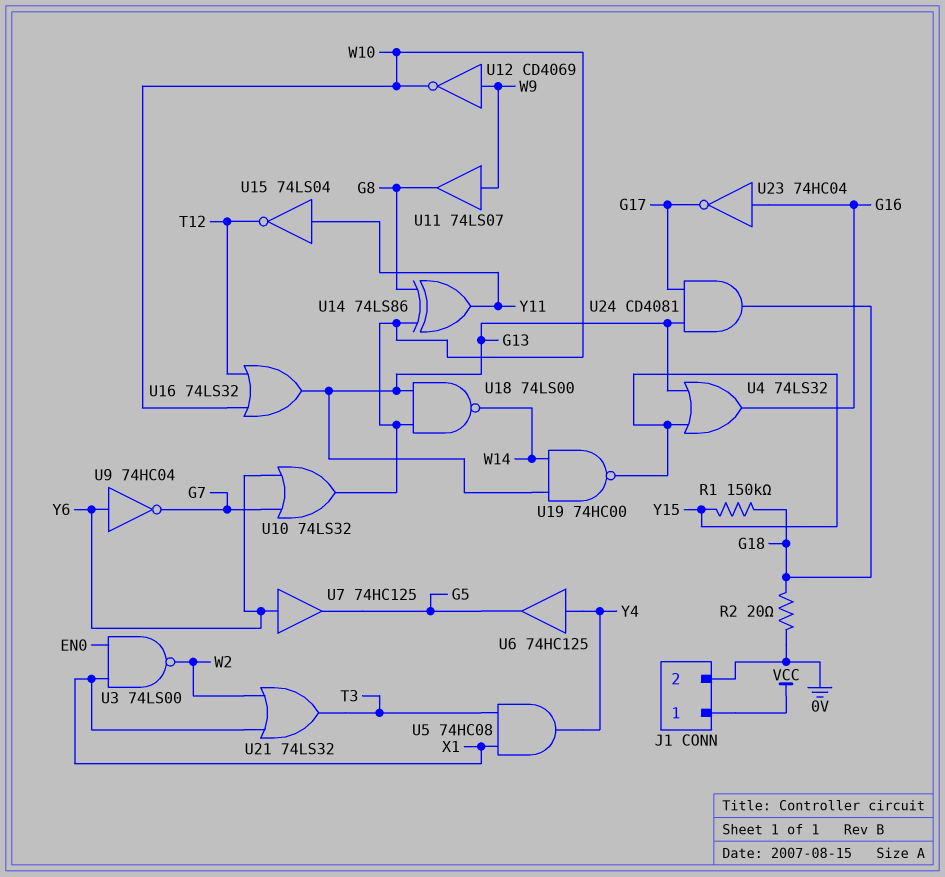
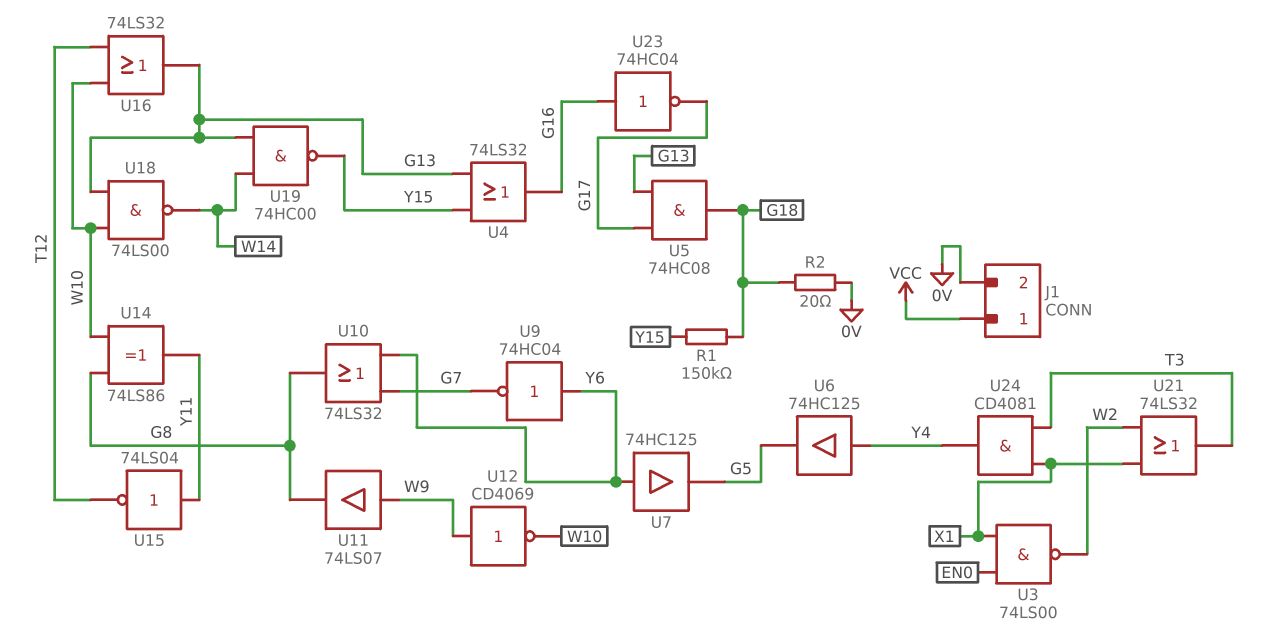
U5: AND 74HC08 (in T3, in X1, out Y4) -> AND 74HC08 (in G13, in G17, out G18)
U10: OR 74LS32 (in G7, in Y6, out W10) -> OR 74LS32 (in G7, in Y6, out G8)
U24: AND CD4081 (in G13, in G17, out G18) -> AND CD4081 (in T3, in X1, out Y4)

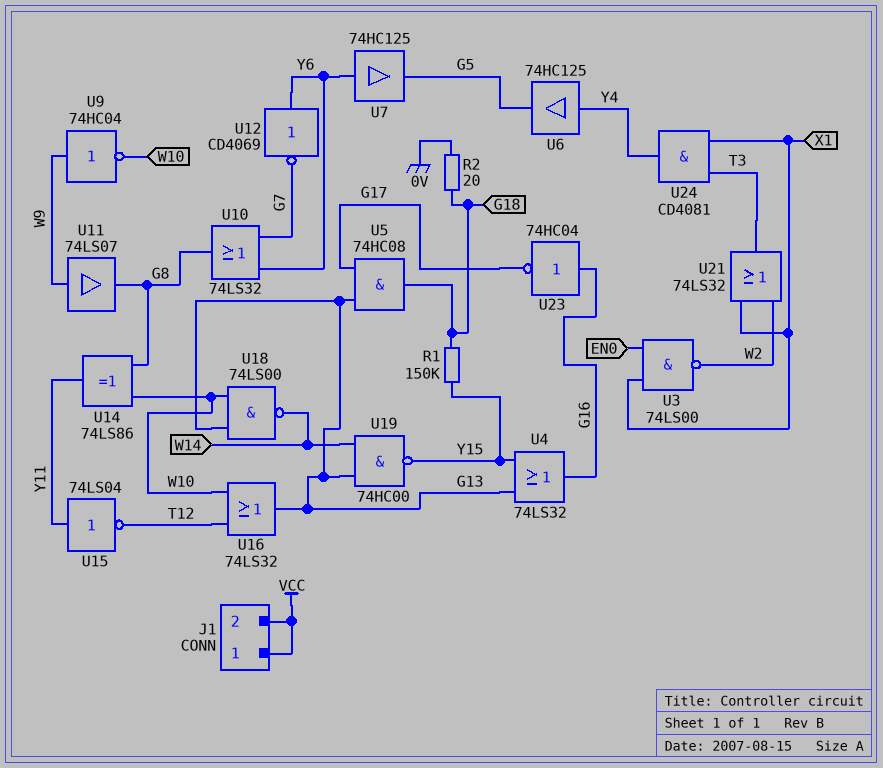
J1 pin 2: 0V -> VCC
U9: NOT 74HC04 (in Y6, out G7) -> NOT 74HC04 (in W9, out W10)
U12: NOT CD4069 (in W9, out W10) -> NOT CD4069 (in Y6, out G7)

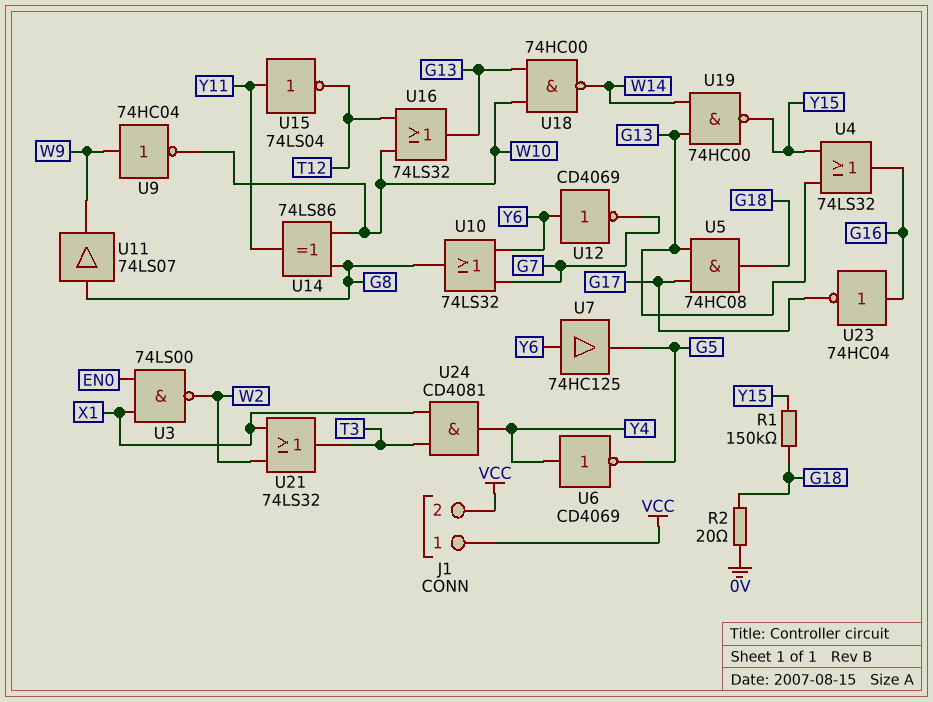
U6: buffer 74HC125 (in Y4, out G5) -> NOT CD4069 (in Y4, out G5)
U11: buffer 74LS07 (in W9, out G8) -> buffer 74LS07 (in G8, out W9)
U18: NAND 74LS00 (in G13, in W10, out W14) -> NAND 74HC00 (in G13, in W10, out W14)

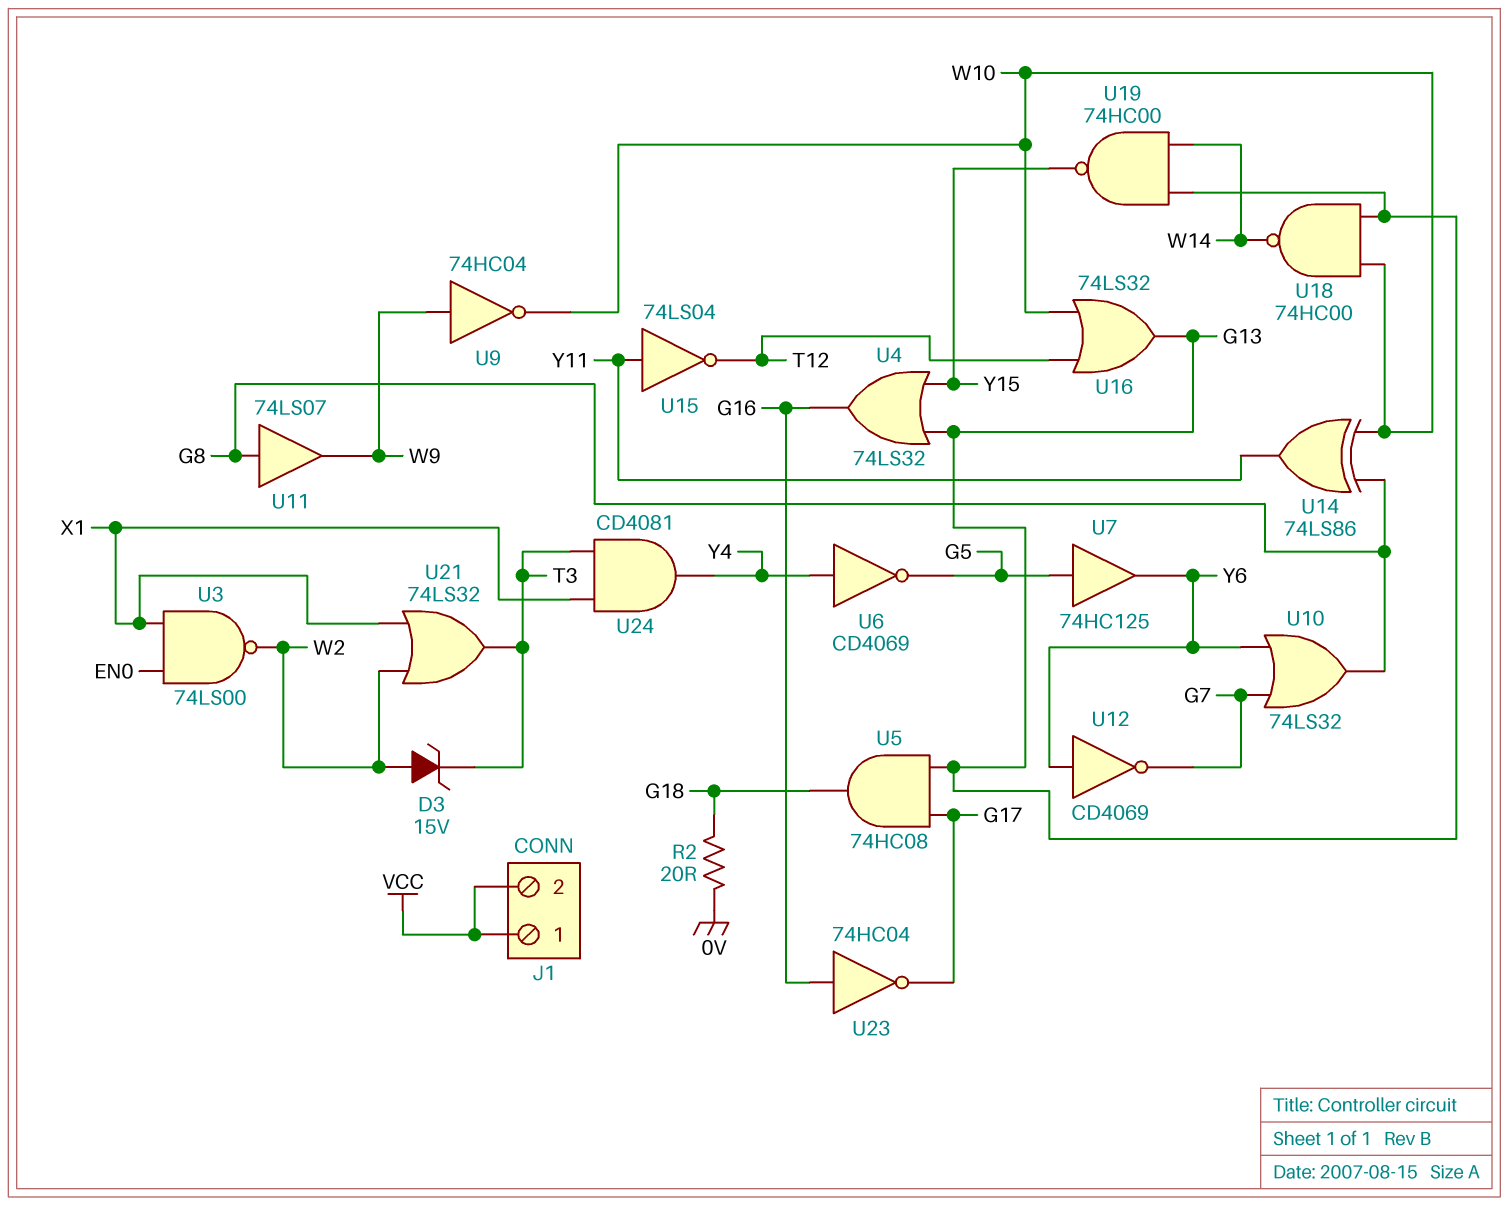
D3: none -> zener 15V (A W2, K T3)
R1: 150k (G18, Y15) -> none
U7: buffer 74HC125 (in Y6, out G5) -> buffer 74HC125 (in G5, out Y6)

